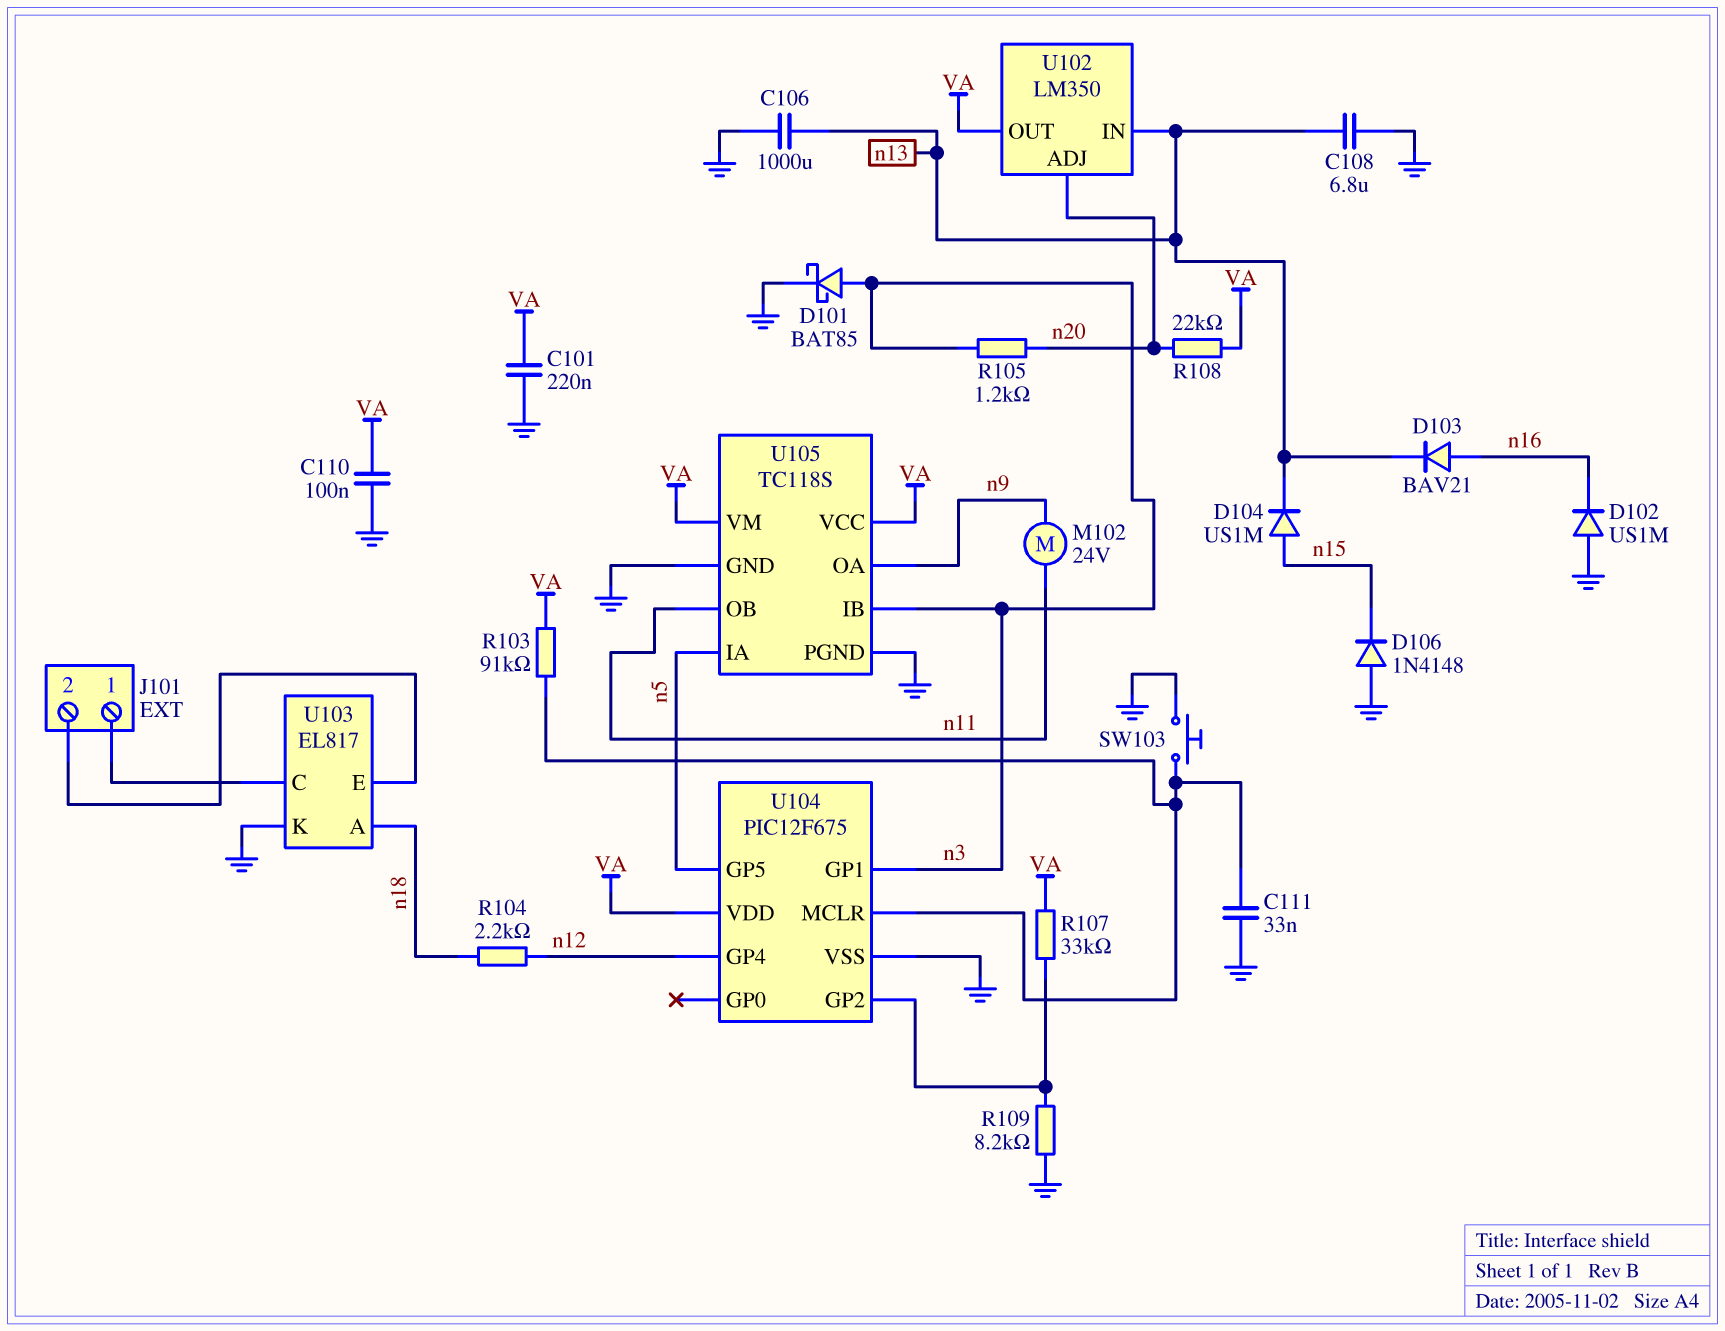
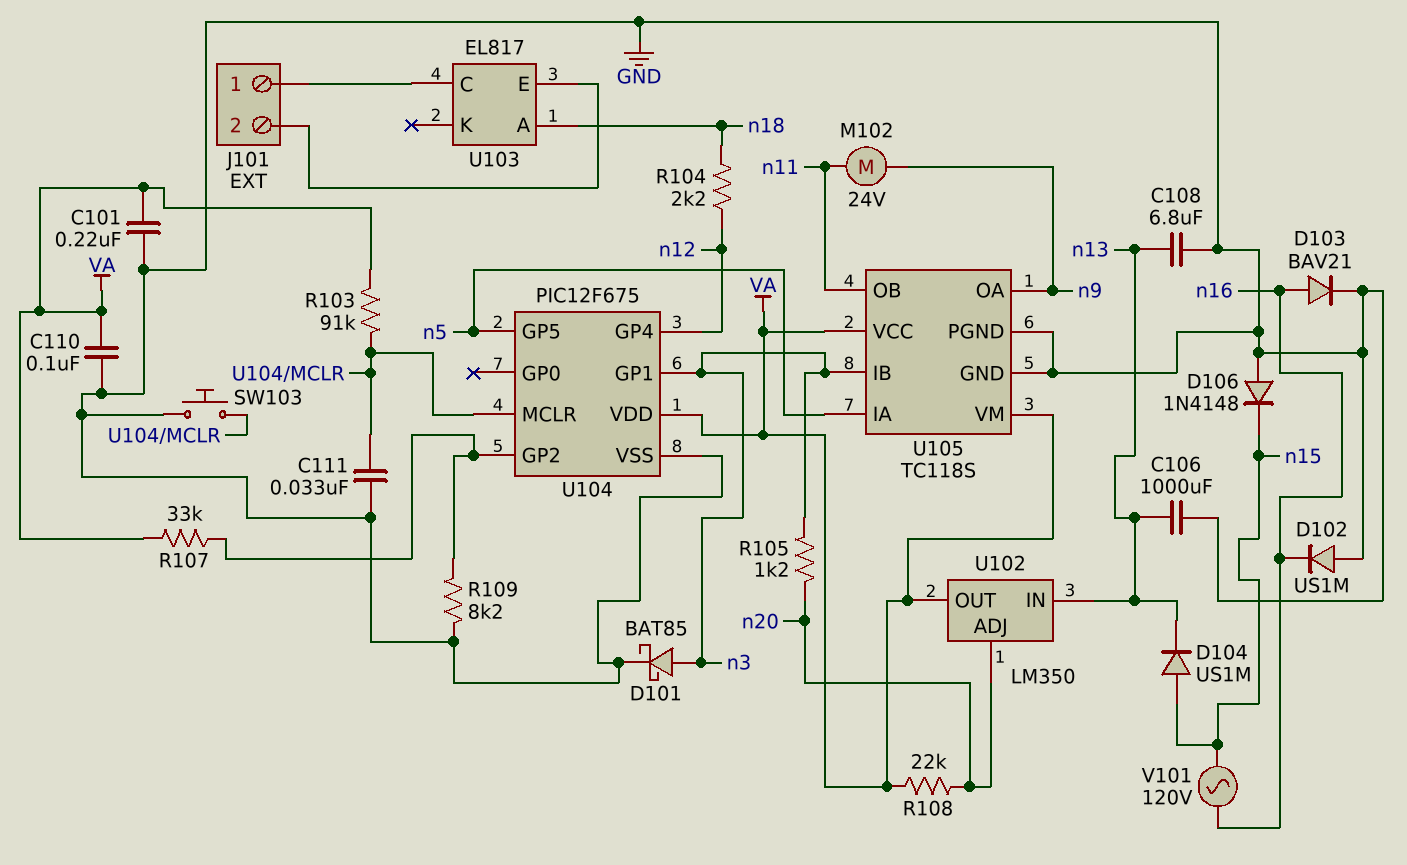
D103: diode BAV21 (A n16, K n13) -> diode BAV21 (A n16, K GND)
U103 pin K: GND -> none
V101: none -> AC 120V (n15, n16)

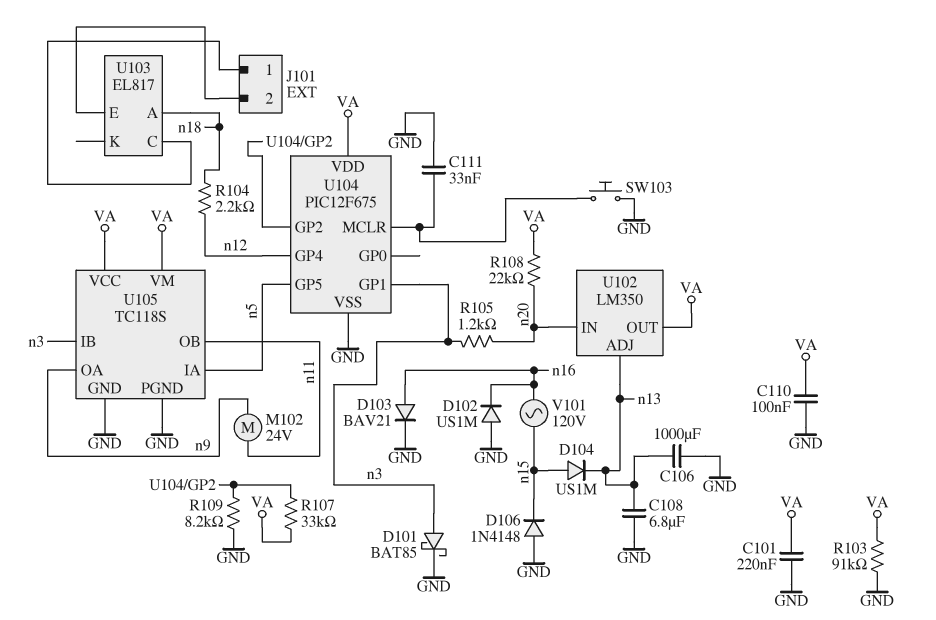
R103: 91k (U104/MCLR, VA) -> 91k (GND, VA)
U102 pin ADJ: n20 -> n13
U102 pin IN: n13 -> n20

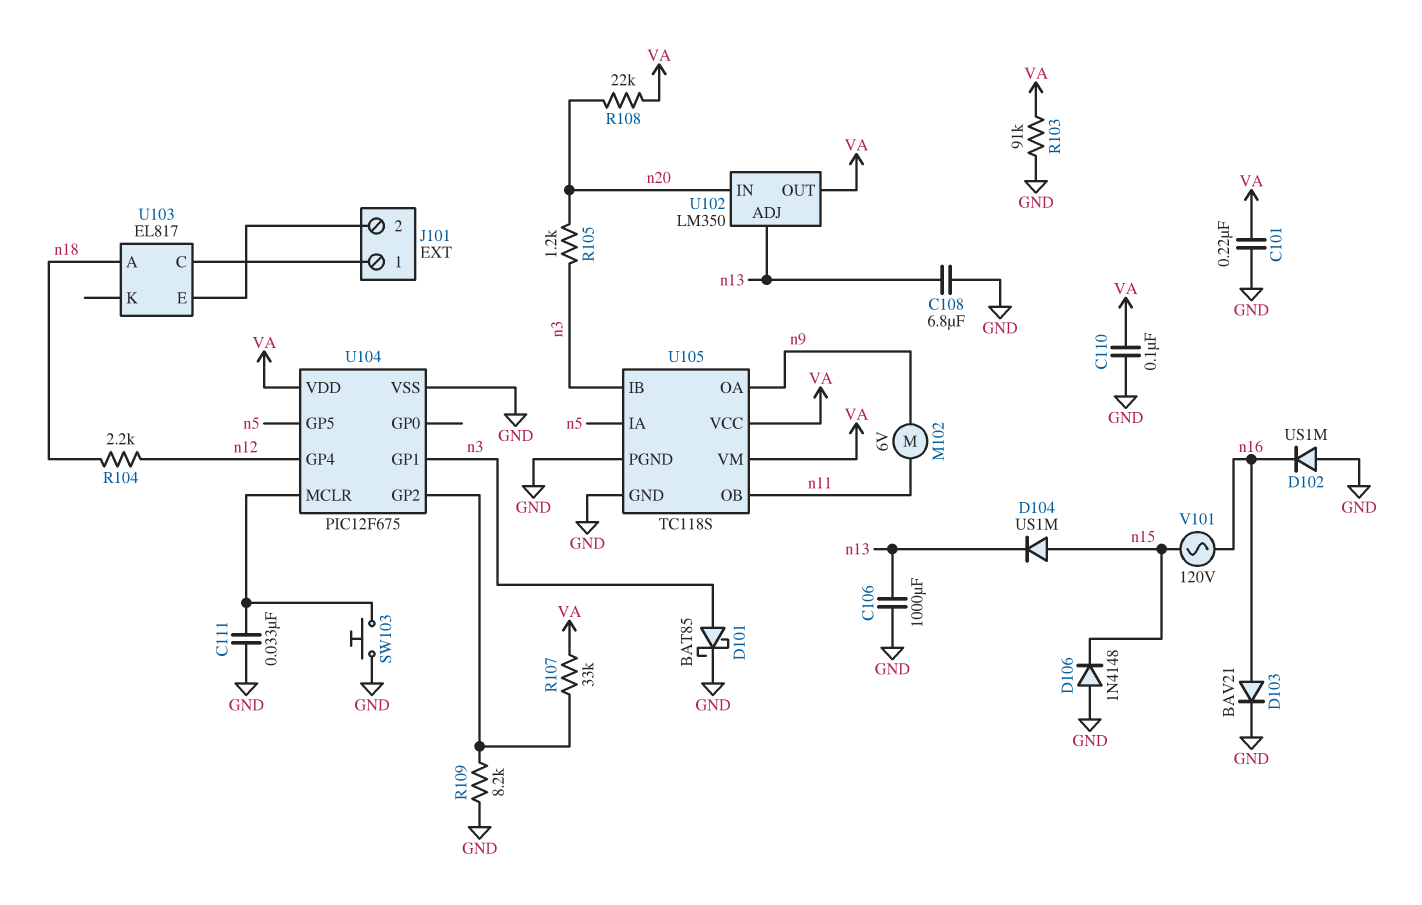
M102: motor 24V (n9, n11) -> motor 6V (n9, n11)

